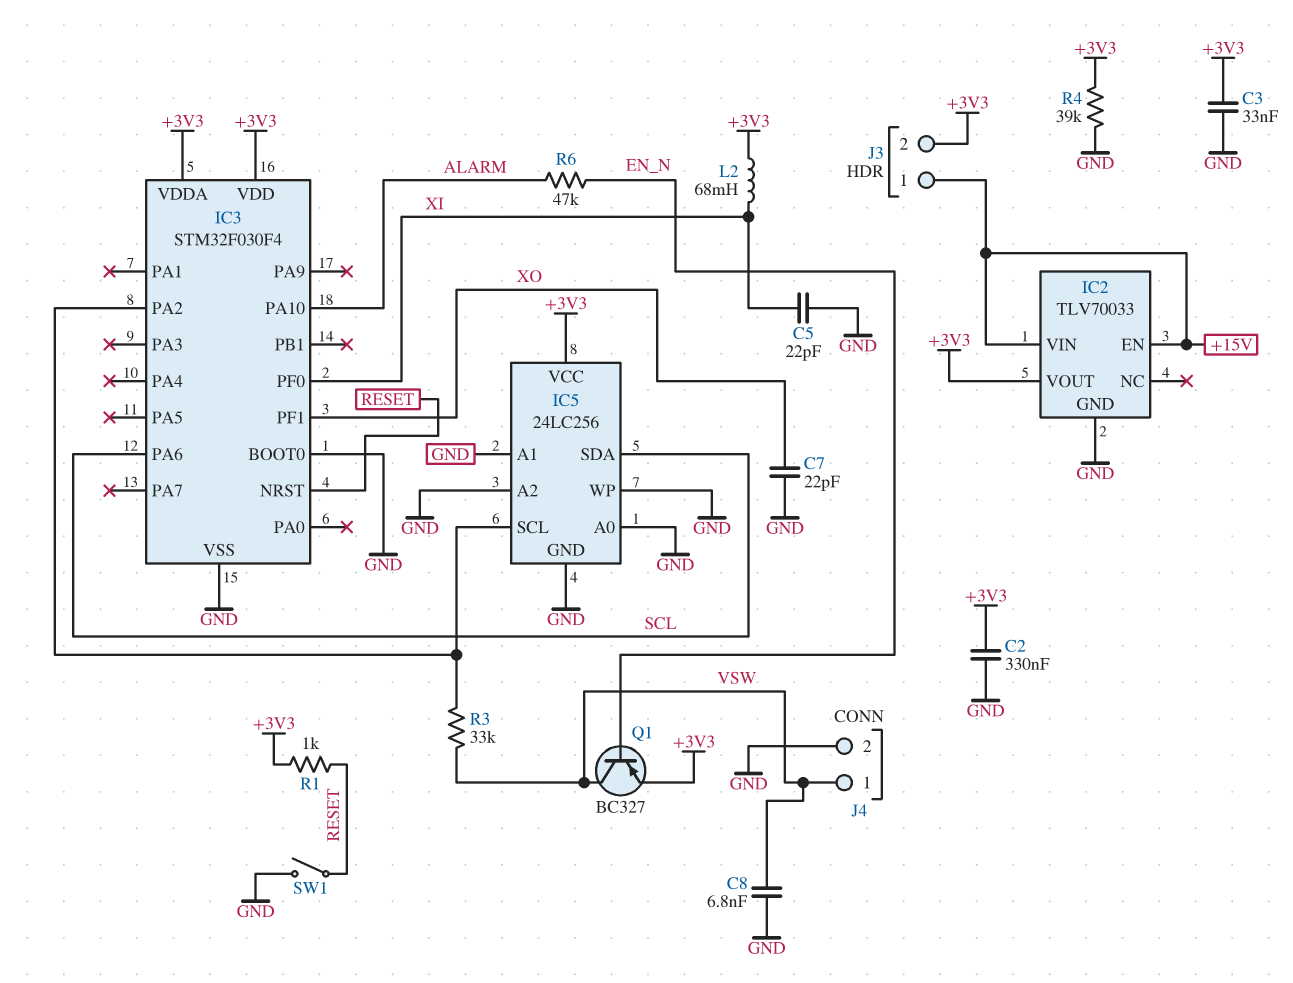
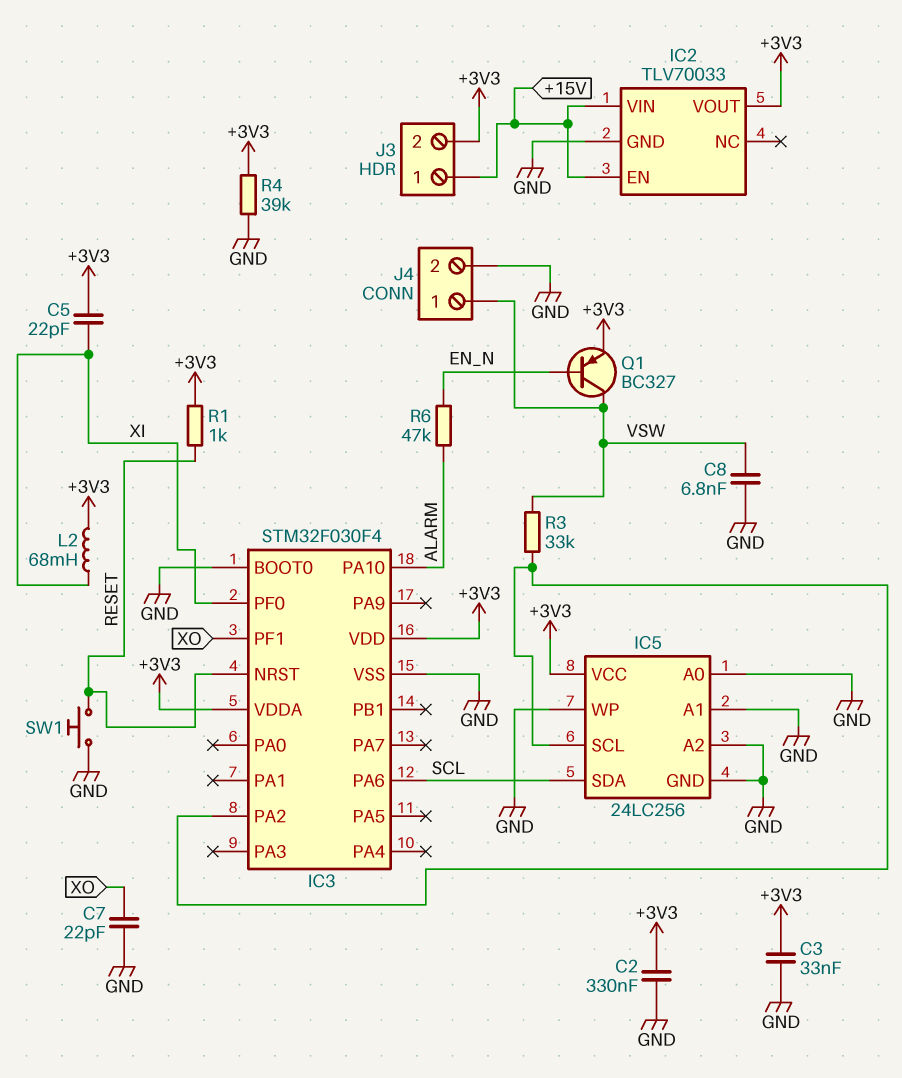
C5: 22pF (GND, XI) -> 22pF (+3V3, XI)
SW1: switch (GND, RESET) -> button (GND, RESET)

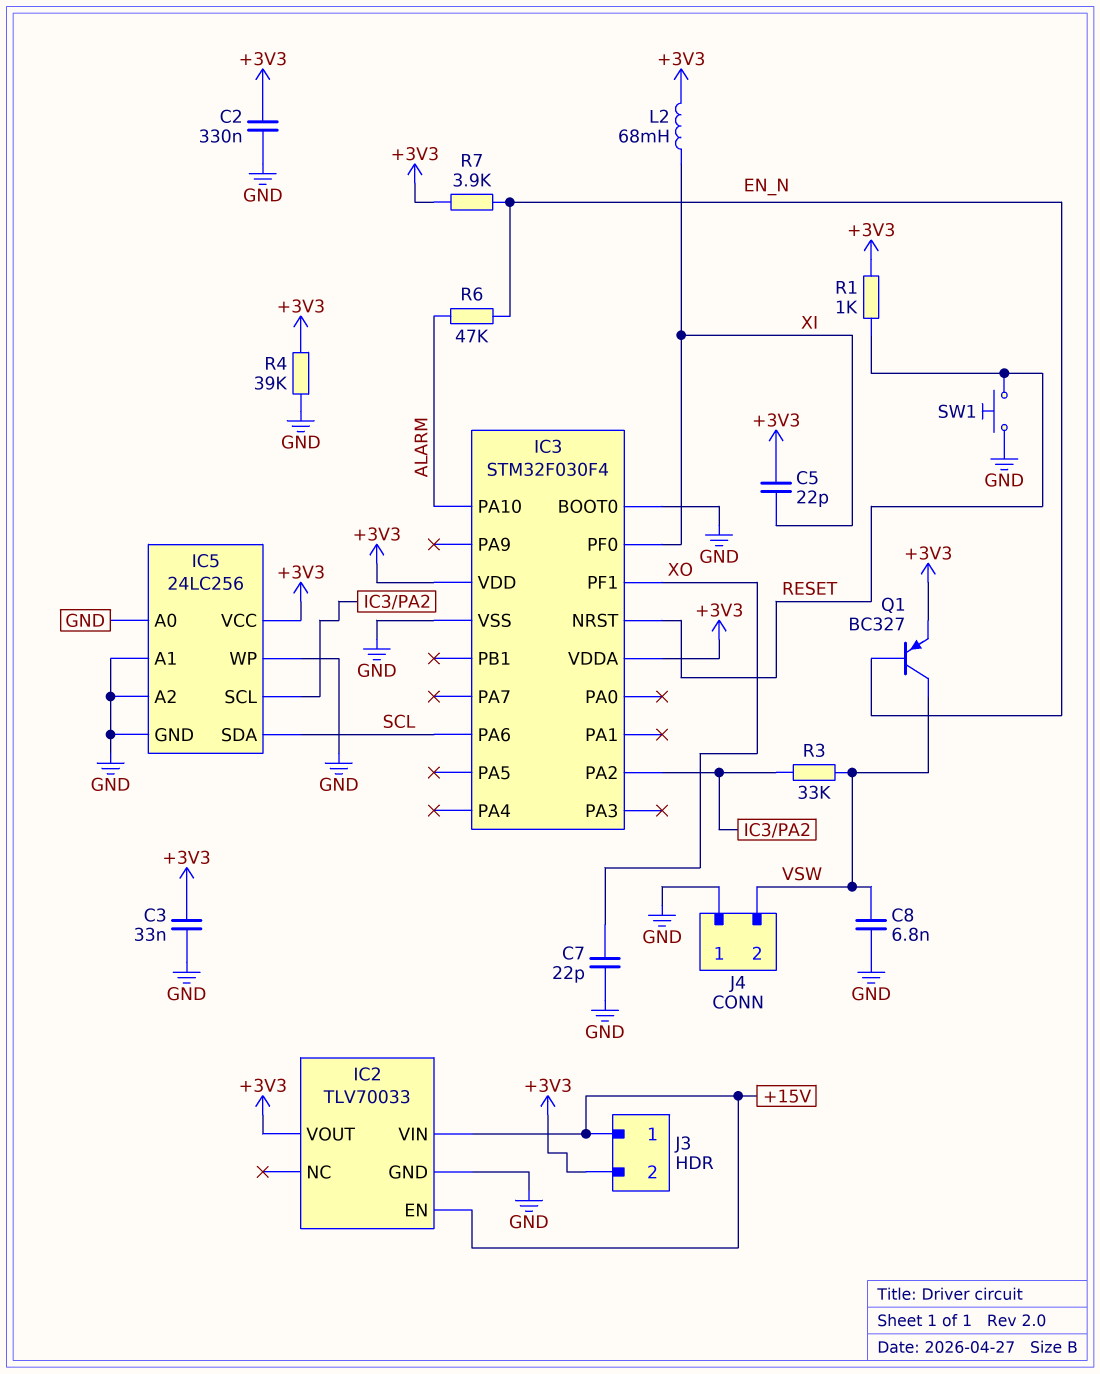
J4 pin 1: VSW -> GND
J4 pin 2: GND -> VSW
R7: none -> 3.9k (+3V3, EN_N)

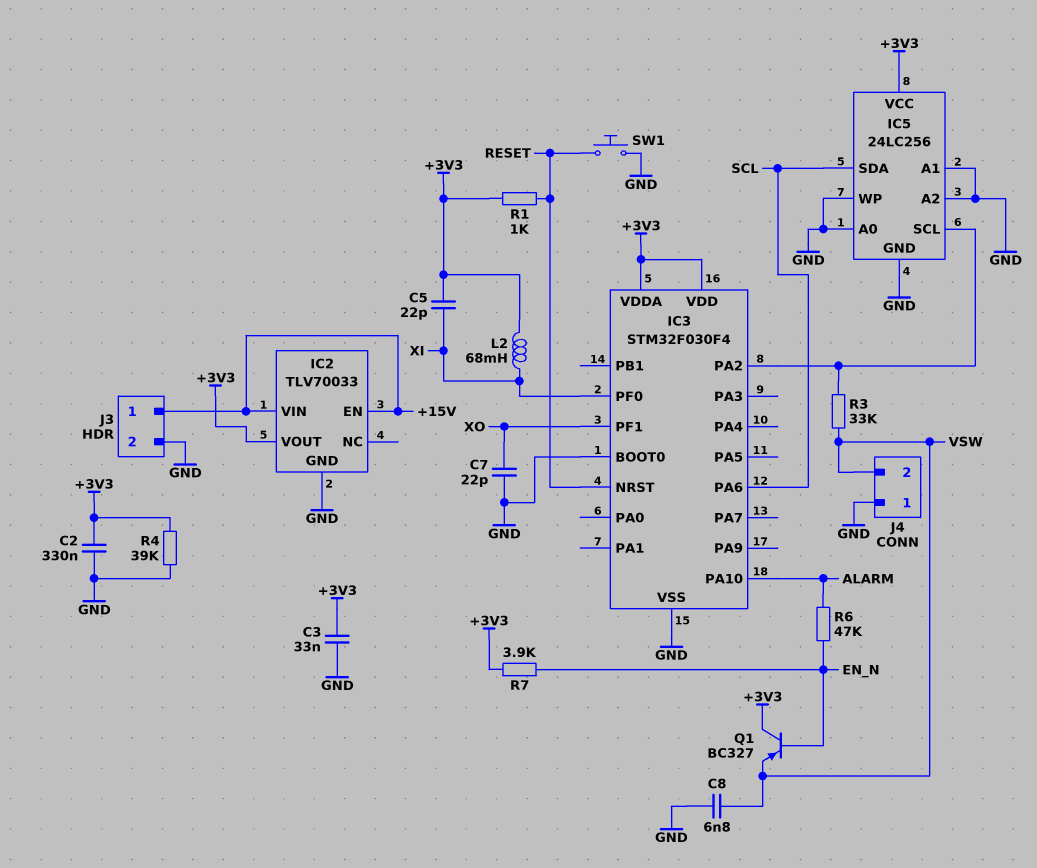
J3 pin 2: +3V3 -> GND
Q1: PNP BC327 (B EN_N, C VSW, E +3V3) -> PNP BC327 (B EN_N, C +3V3, E VSW)

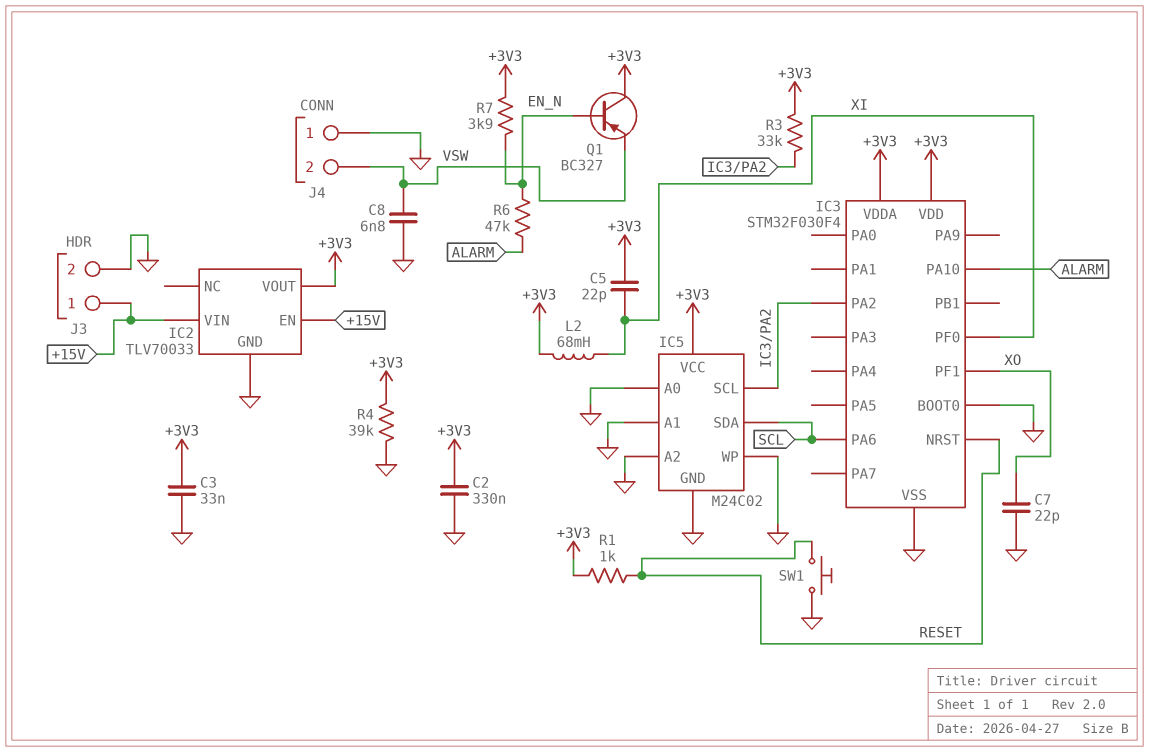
IC5: 24LC256 -> M24C02
R3: 33k (IC3/PA2, VSW) -> 33k (+3V3, IC3/PA2)

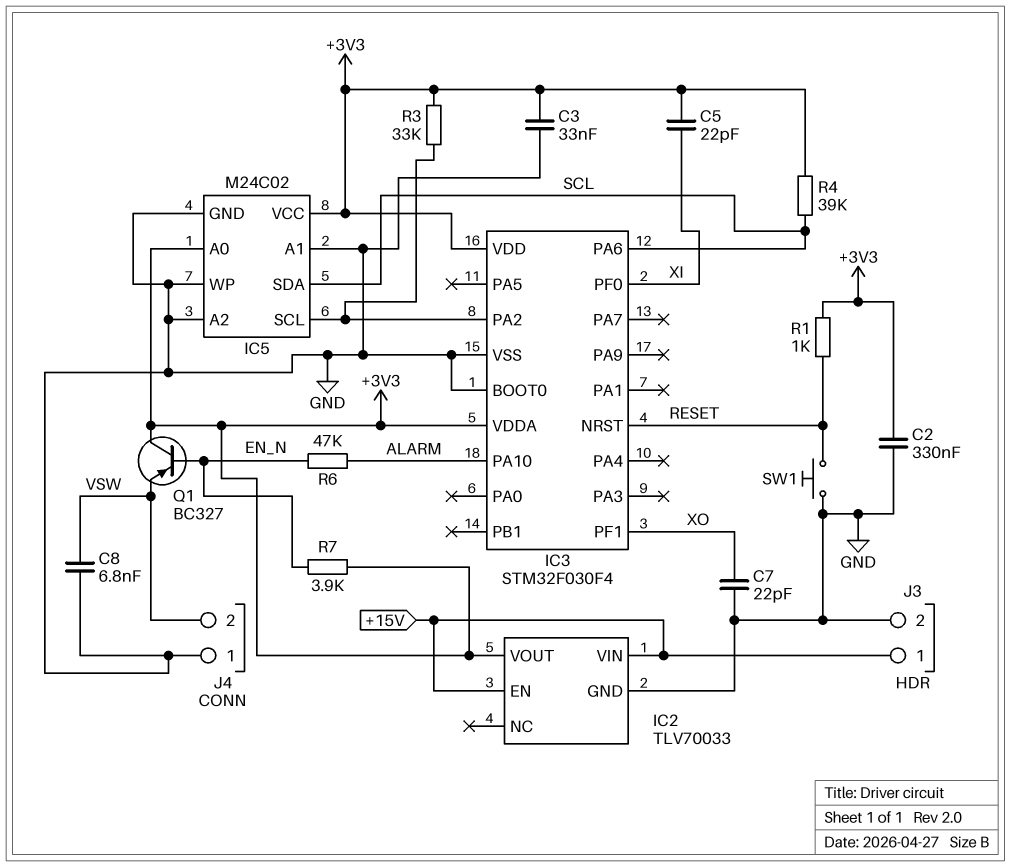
IC5 pin A0: GND -> +3V3
L2: 68mH (+3V3, XI) -> none
R4: 39k (+3V3, GND) -> 39k (+3V3, SCL)

